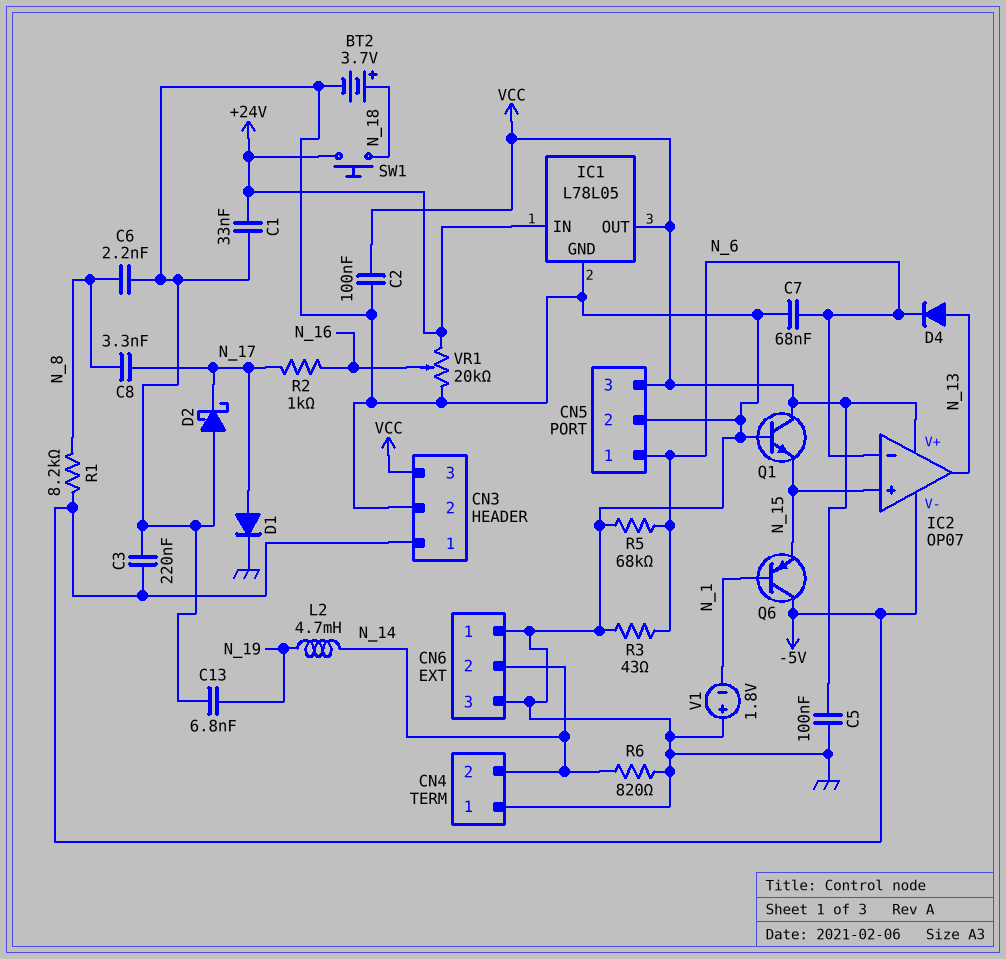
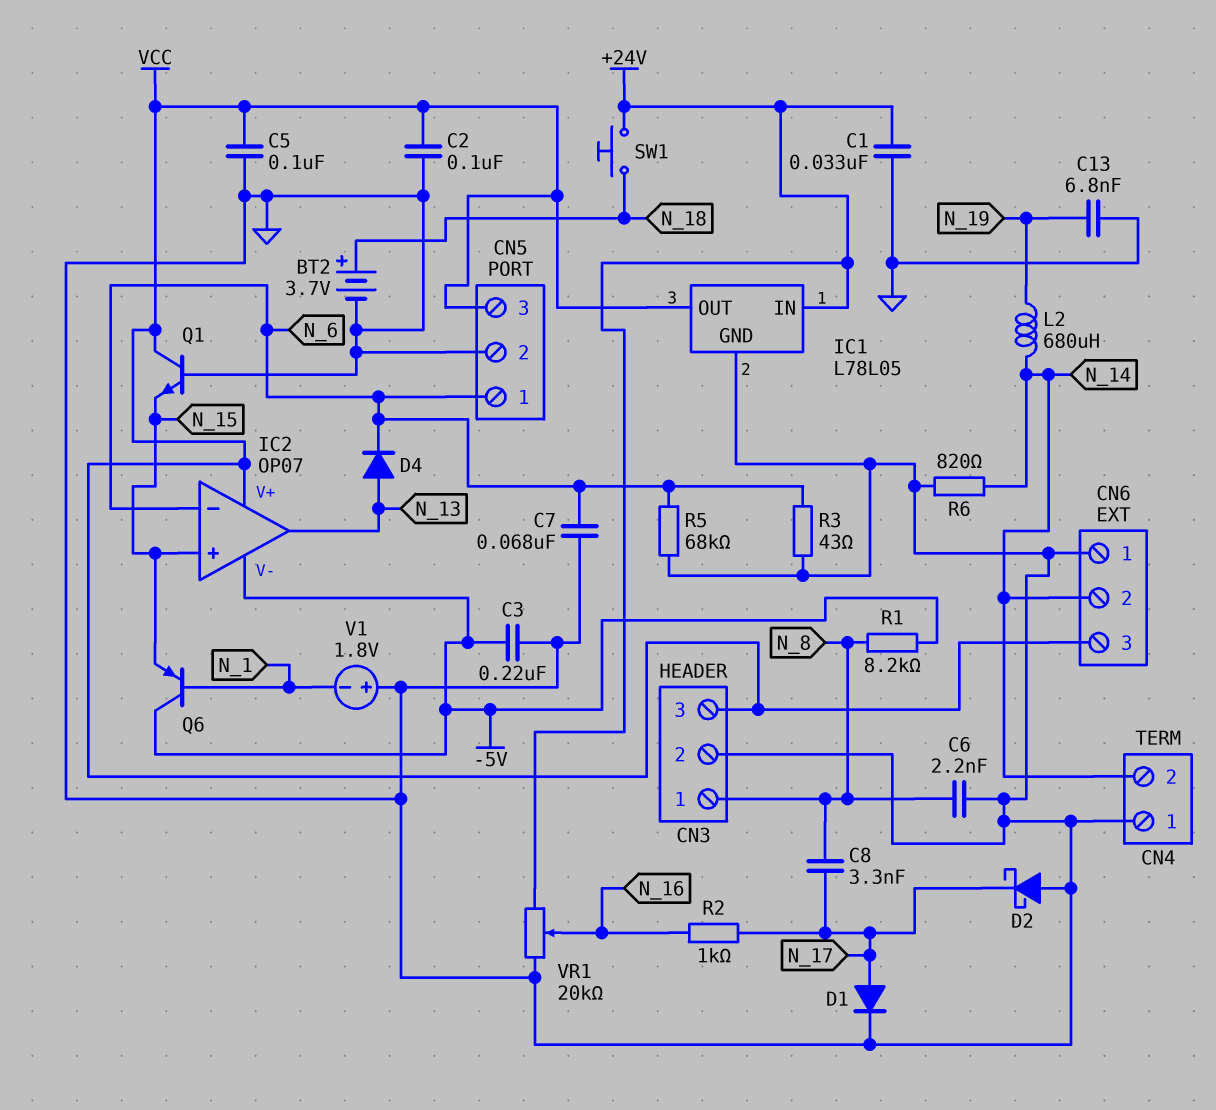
CN3 pin 1: -5V -> N_8
CN6 pin 3: GND -> VCC
L2: 4.7mH (N_14, N_19) -> 680uH (N_14, N_19)

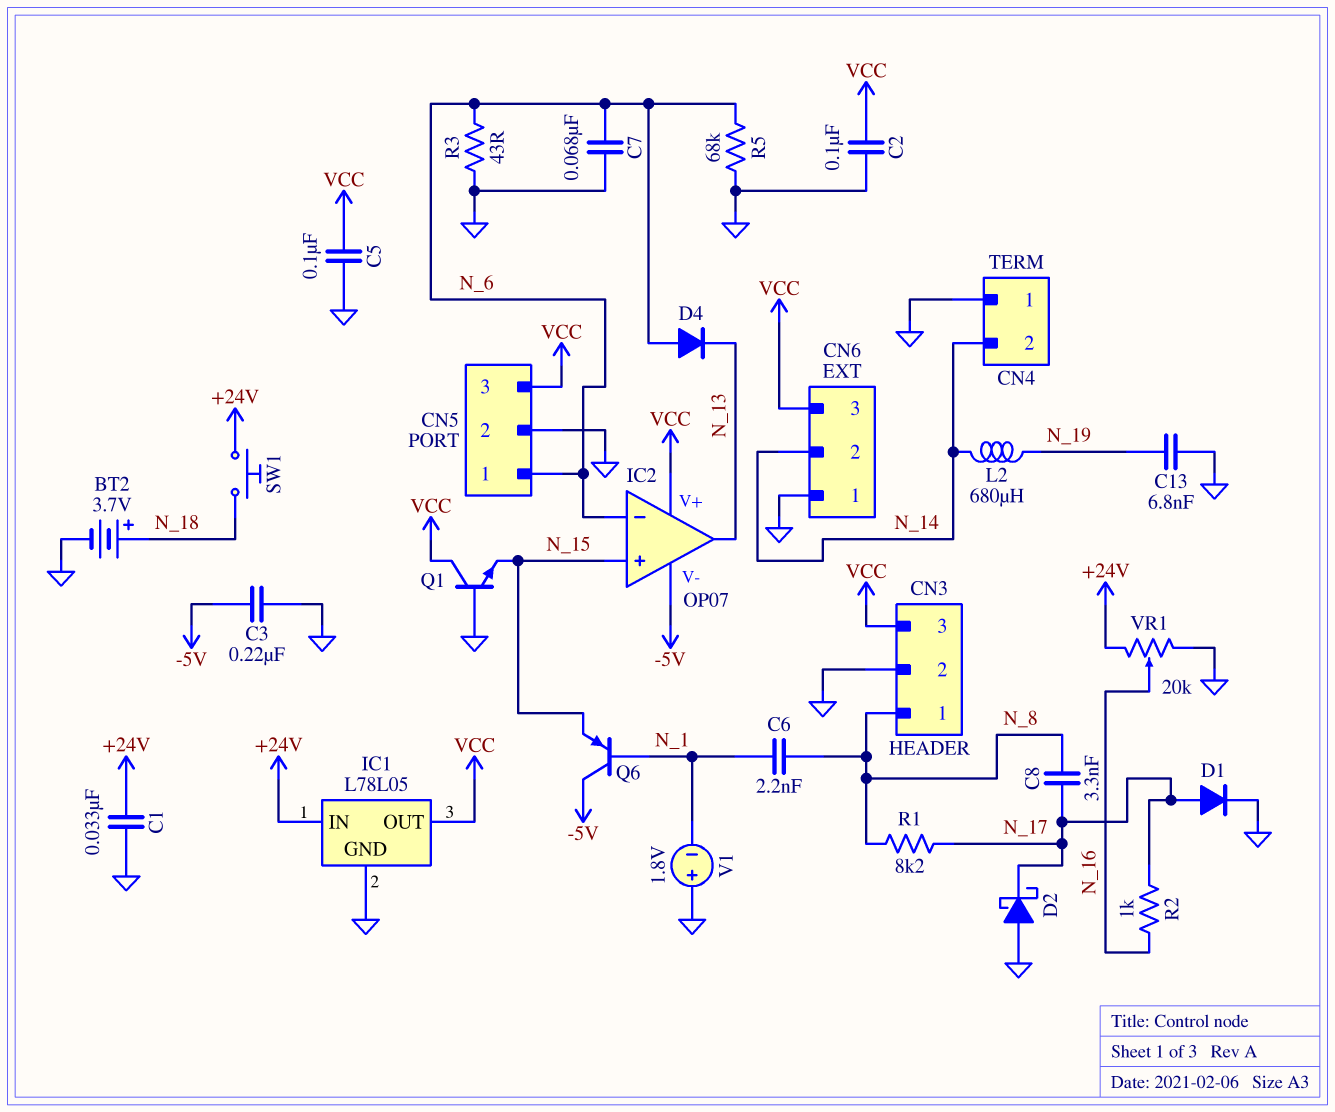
C6: 2.2nF (GND, N_8) -> 2.2nF (N_1, N_8)
D4: diode (A N_13, K N_6) -> diode (A N_6, K N_13)
R1: 8.2k (-5V, N_8) -> 8.2k (N_8, N_17)
R6: 820 (GND, N_14) -> none

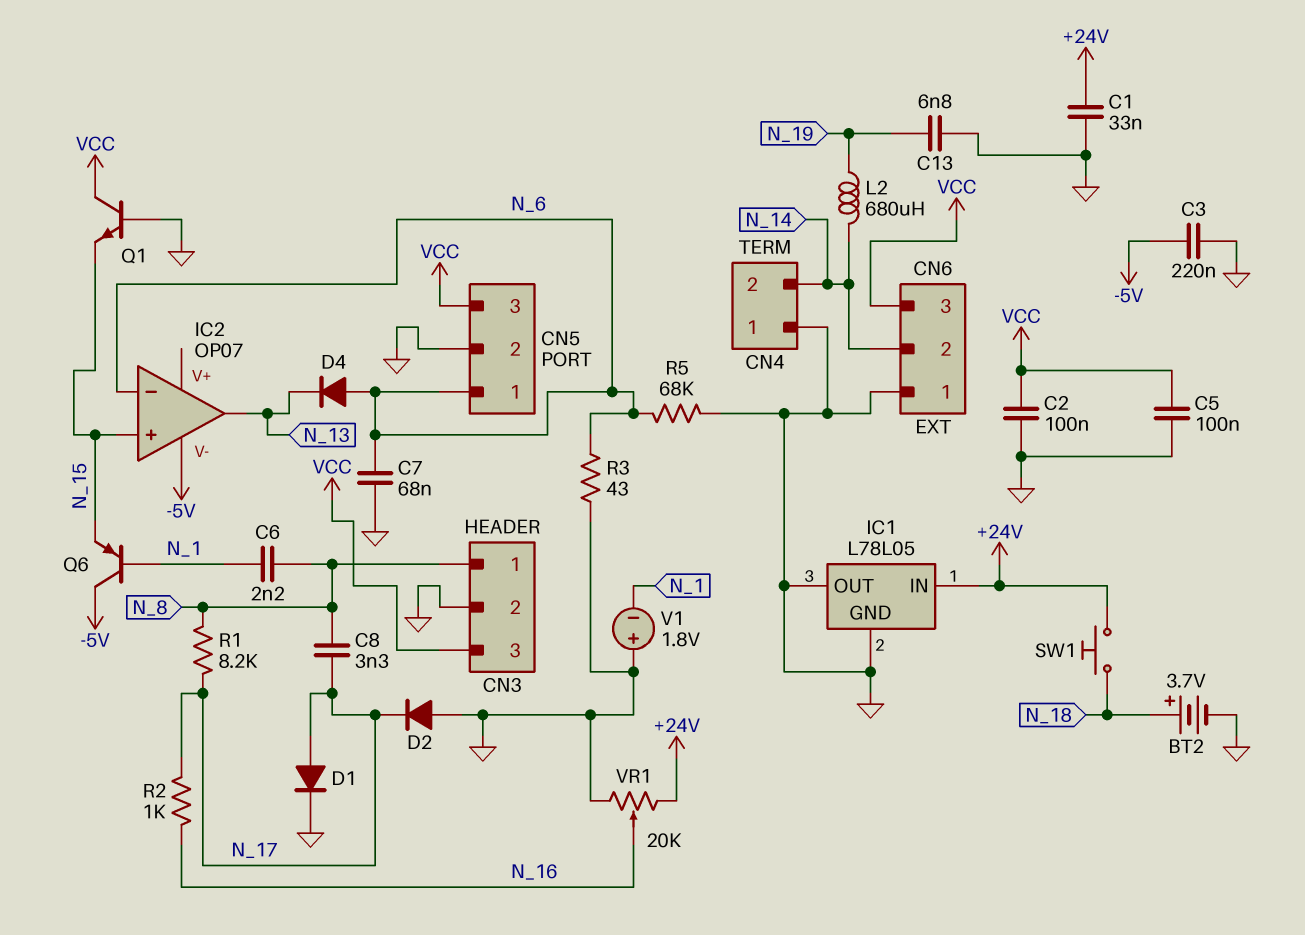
D2: schottky (A GND, K N_17) -> diode (A GND, K N_17)
IC1 pin OUT: VCC -> GND
IC2 pin V+: VCC -> none

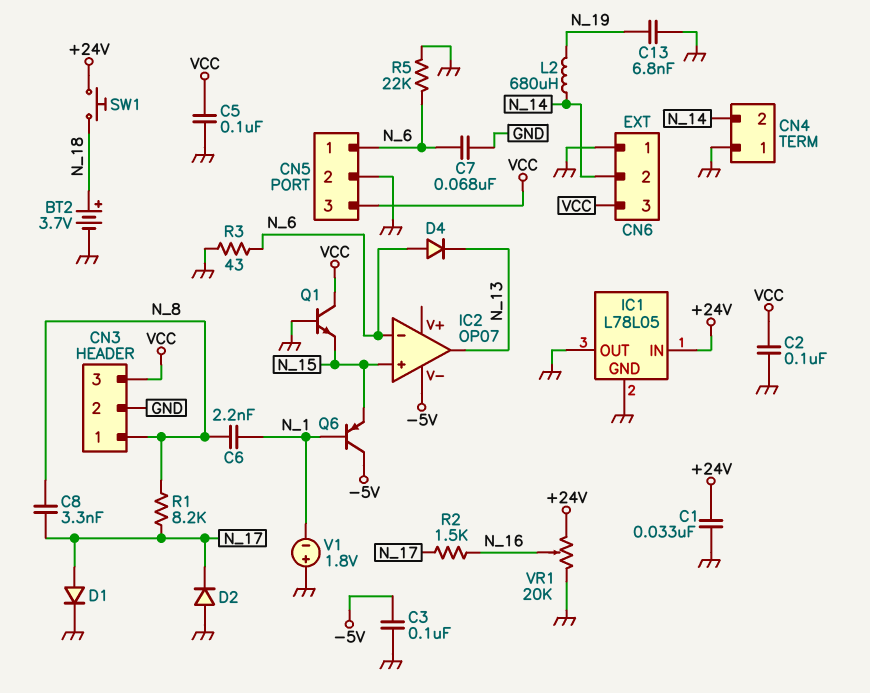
C3: 220nF (-5V, GND) -> 100nF (-5V, GND)
R2: 1k (N_16, N_17) -> 1.5k (N_16, N_17)
R5: 68k (GND, N_6) -> 22k (GND, N_6)

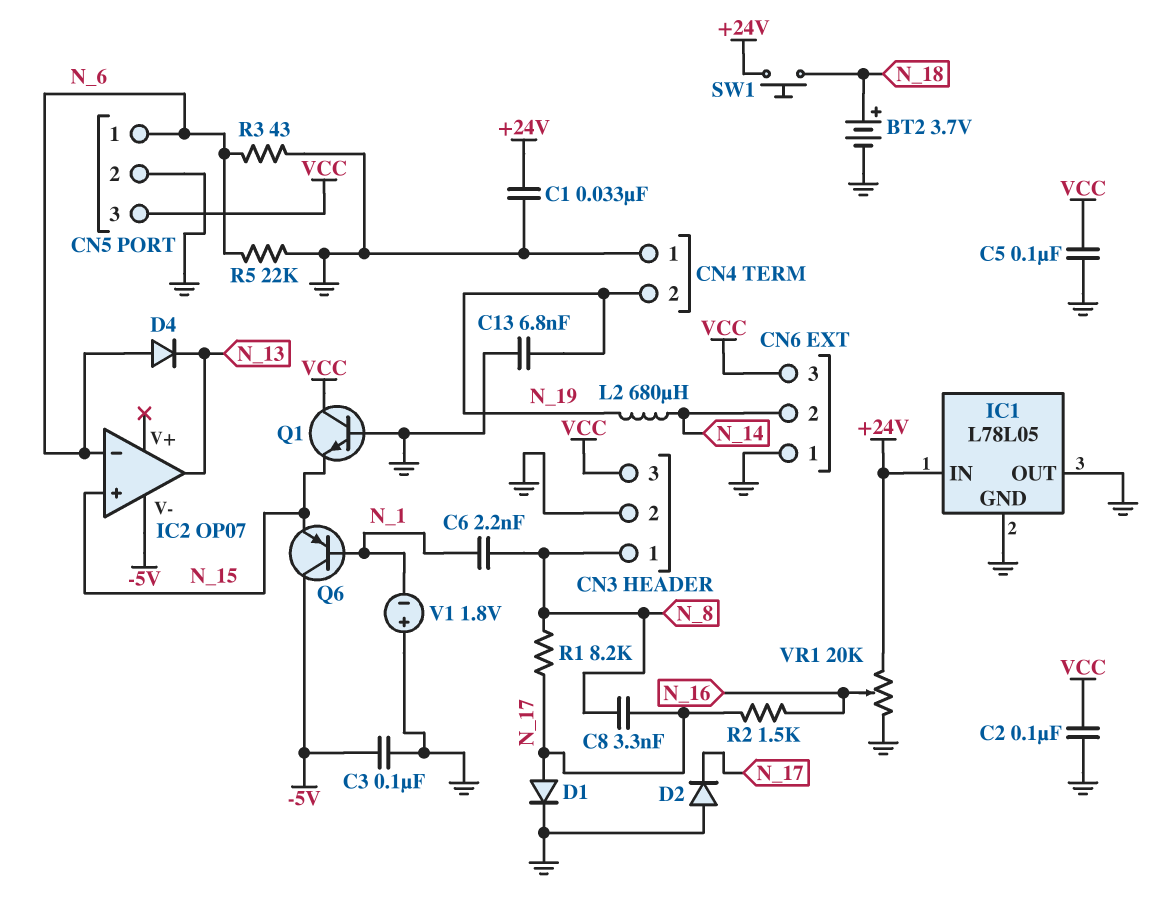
C7: 68nF (GND, N_6) -> none
CN4 pin 2: N_14 -> N_19

